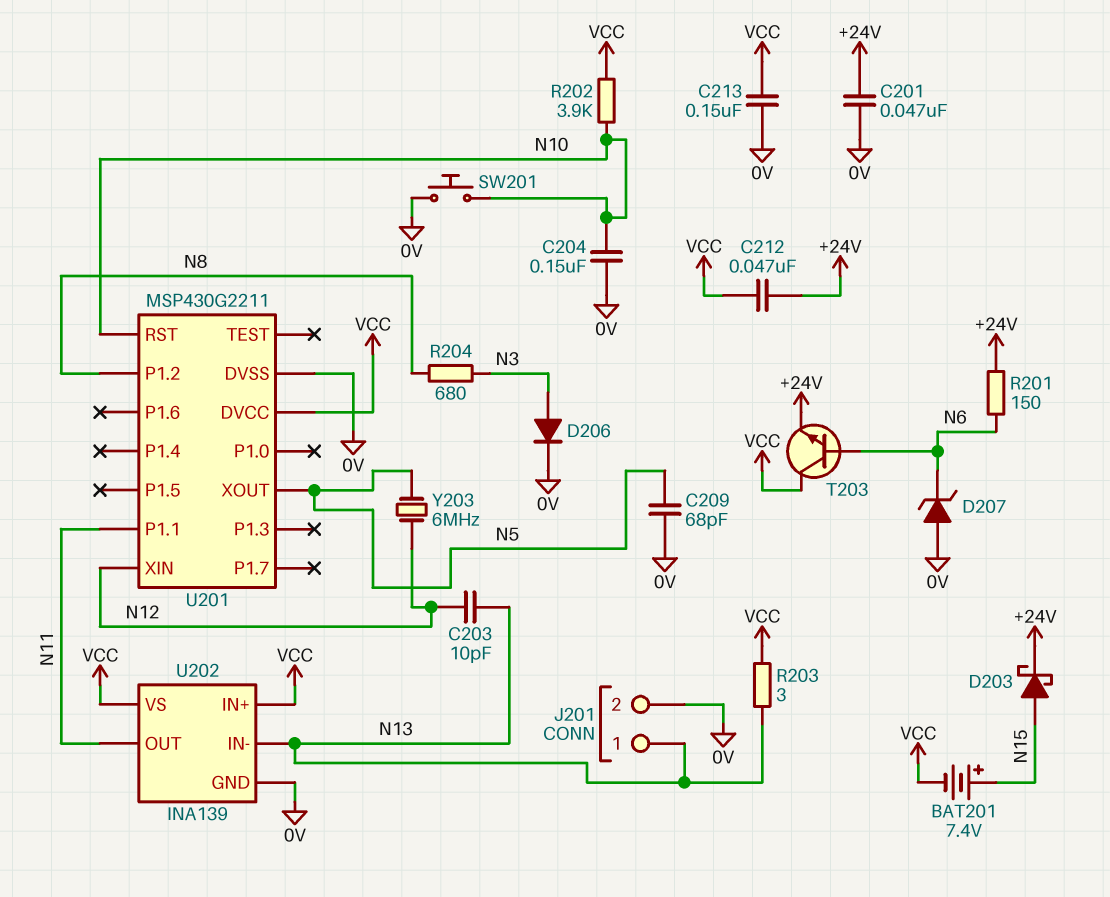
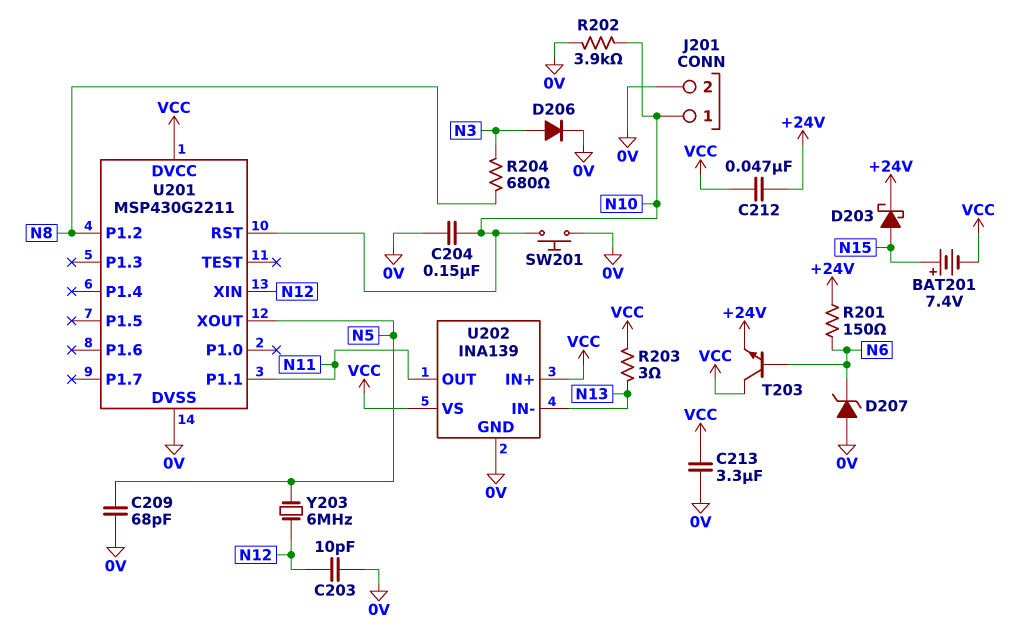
C201: 47nF (+24V, 0V) -> none
C203: 10pF (N12, N13) -> 10pF (0V, N12)
C213: 150nF (0V, VCC) -> 3.3uF (0V, VCC)
J201 pin 1: N13 -> N10
R202: 3.9k (N10, VCC) -> 3.9k (0V, N10)

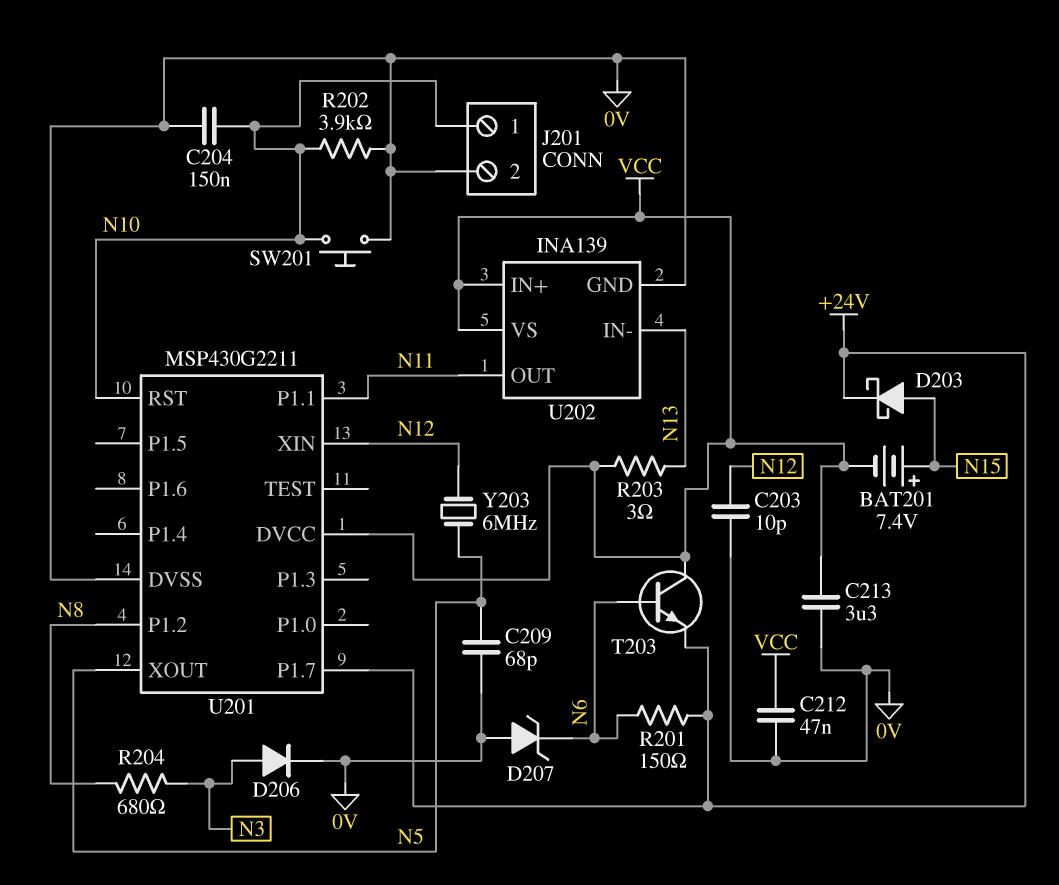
C212: 47nF (+24V, VCC) -> 47nF (0V, VCC)
U201 pin P1.7: none -> +24V

